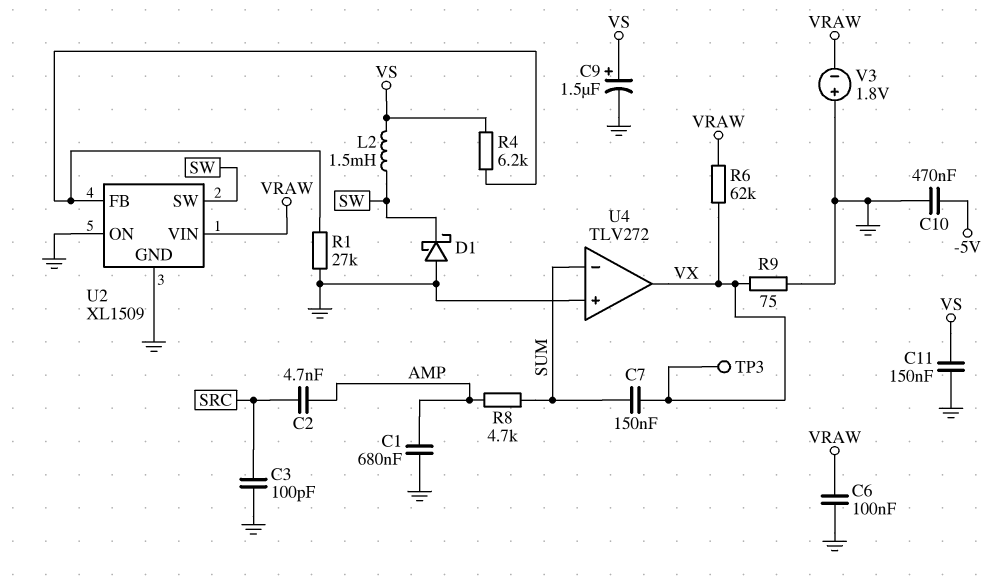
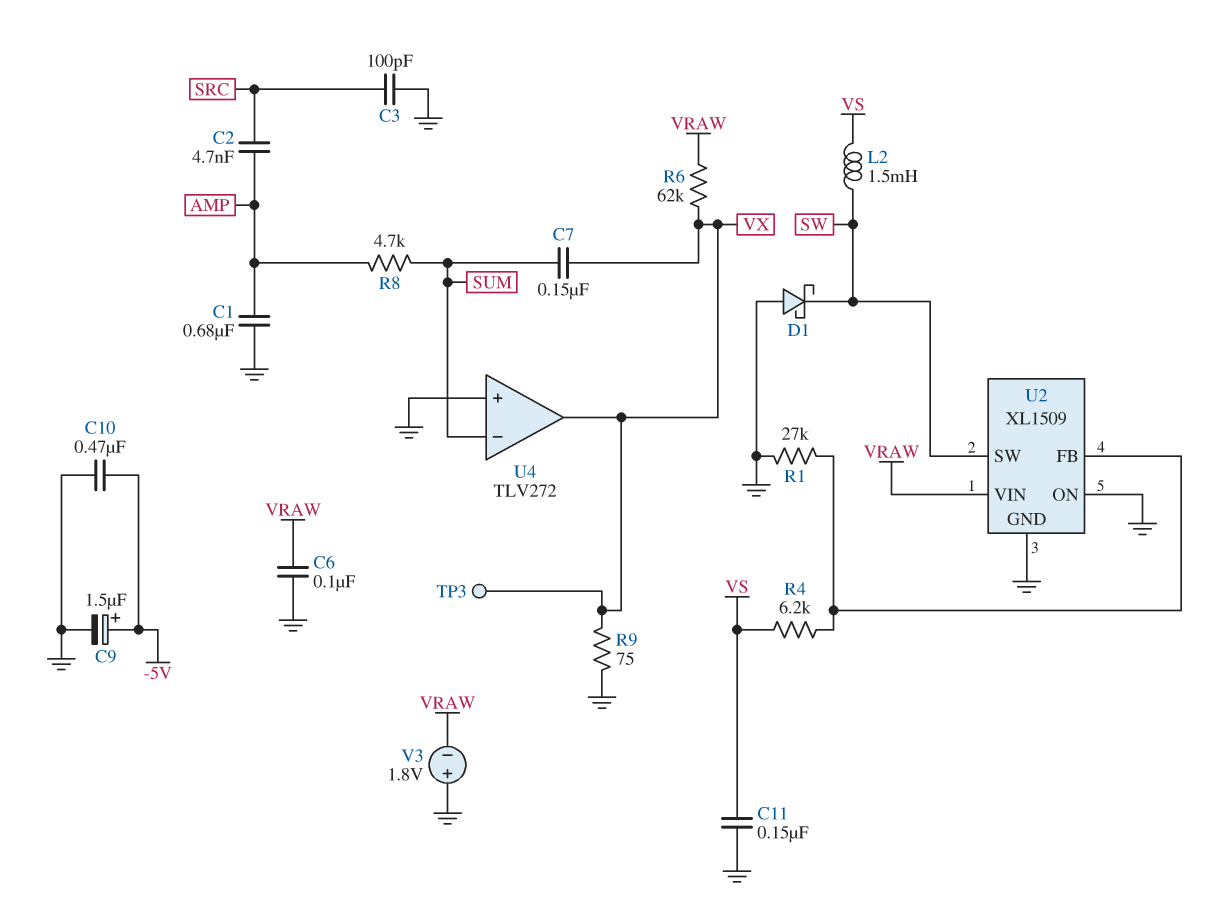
C9: 1.5uF (plus VS, minus GND) -> 1.5uF (plus -5V, minus GND)

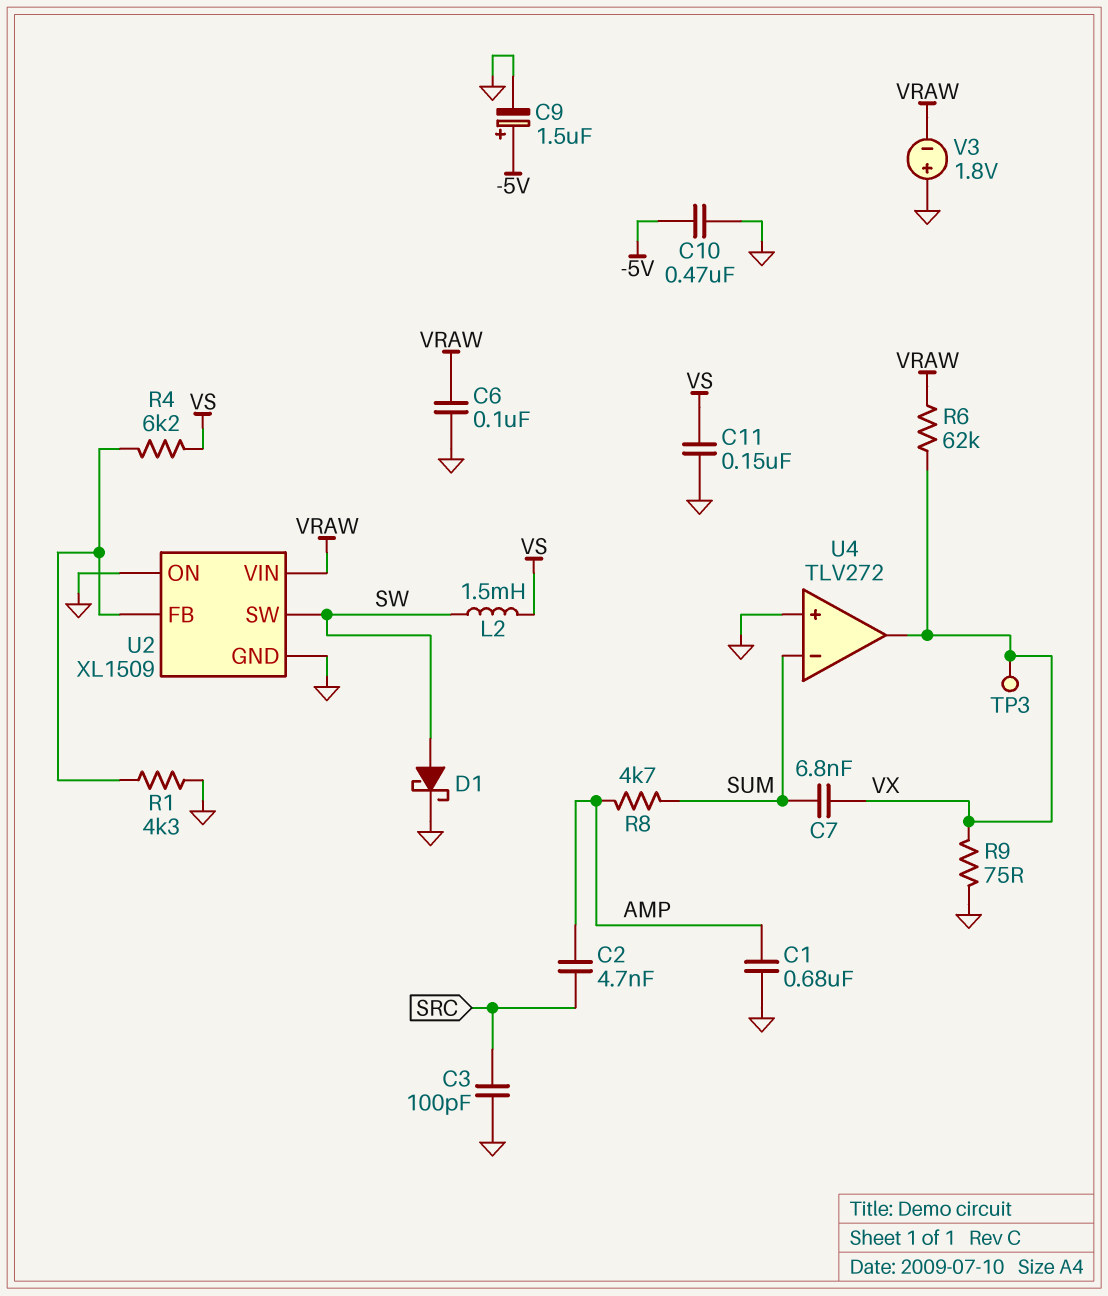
C7: 150nF (SUM, VX) -> 6.8nF (SUM, VX)
D1: schottky (A GND, K SW) -> schottky (A SW, K GND)
R1: 27k (GND, U2/FB) -> 4.3k (GND, U2/FB)

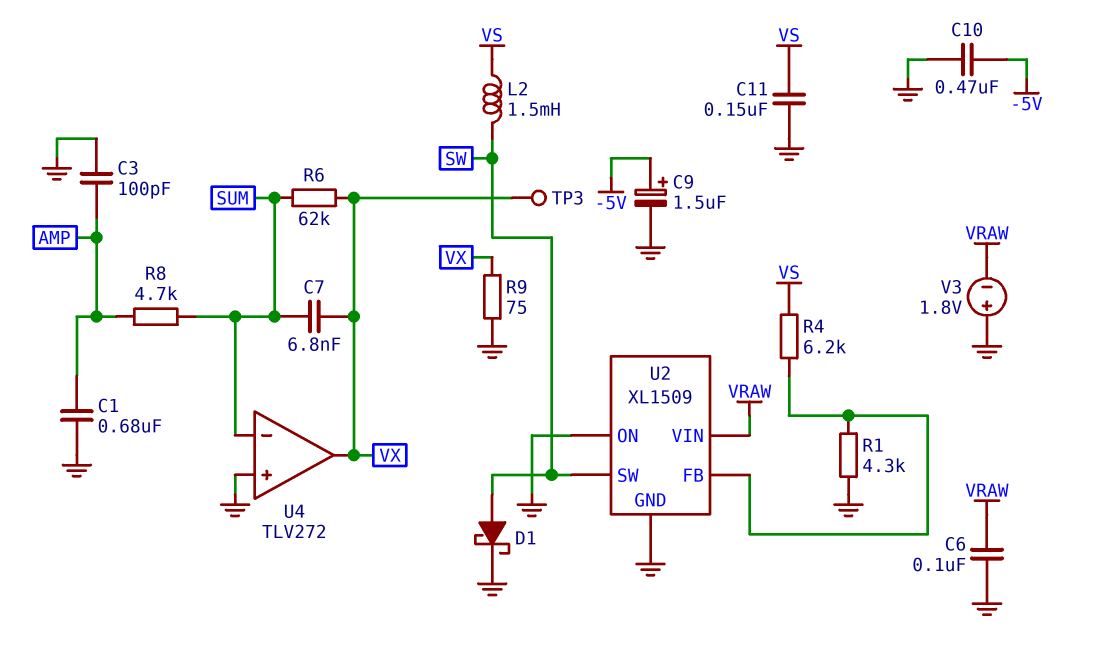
C2: 4.7nF (AMP, SRC) -> none
C3: 100pF (GND, SRC) -> 100pF (AMP, GND)
R6: 62k (VRAW, VX) -> 62k (SUM, VX)

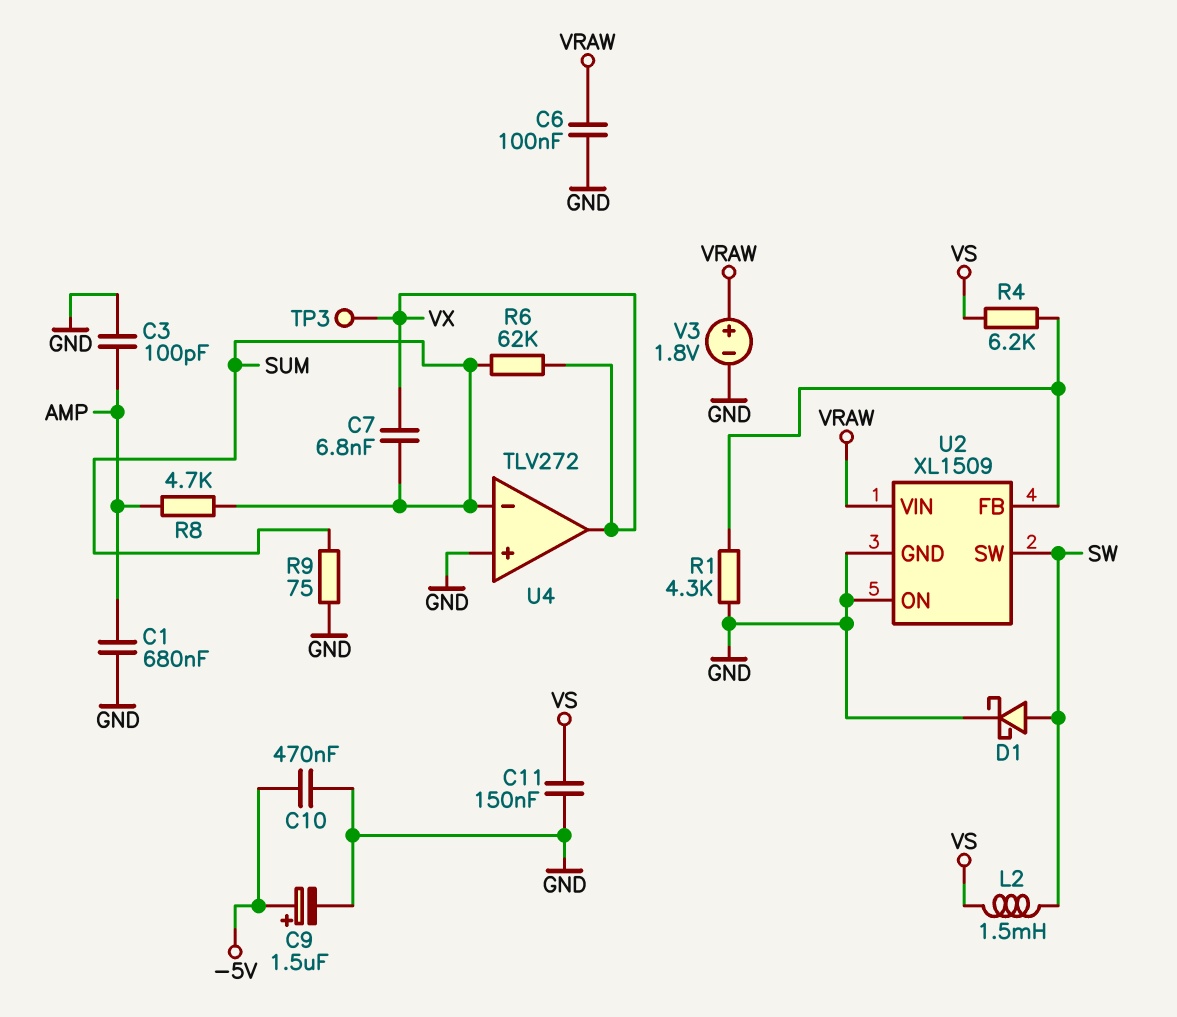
R9: 75 (GND, VX) -> 75 (GND, SUM)
V3: 1.8V (plus GND, minus VRAW) -> 1.8V (plus VRAW, minus GND)

